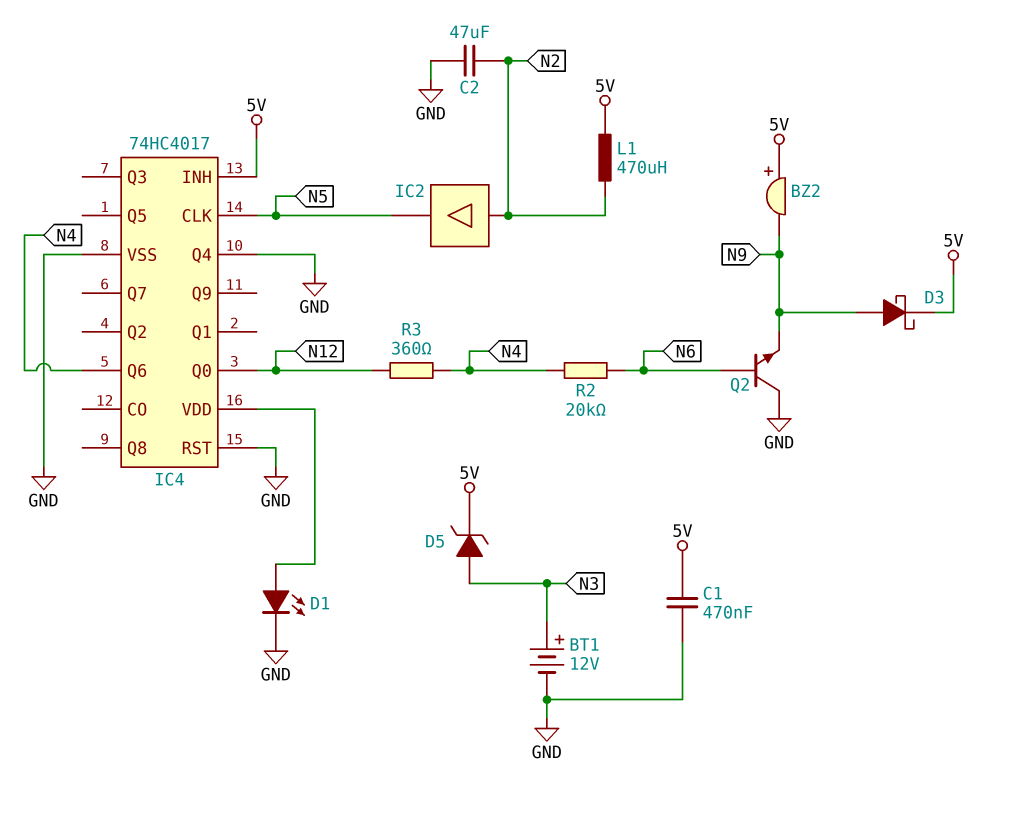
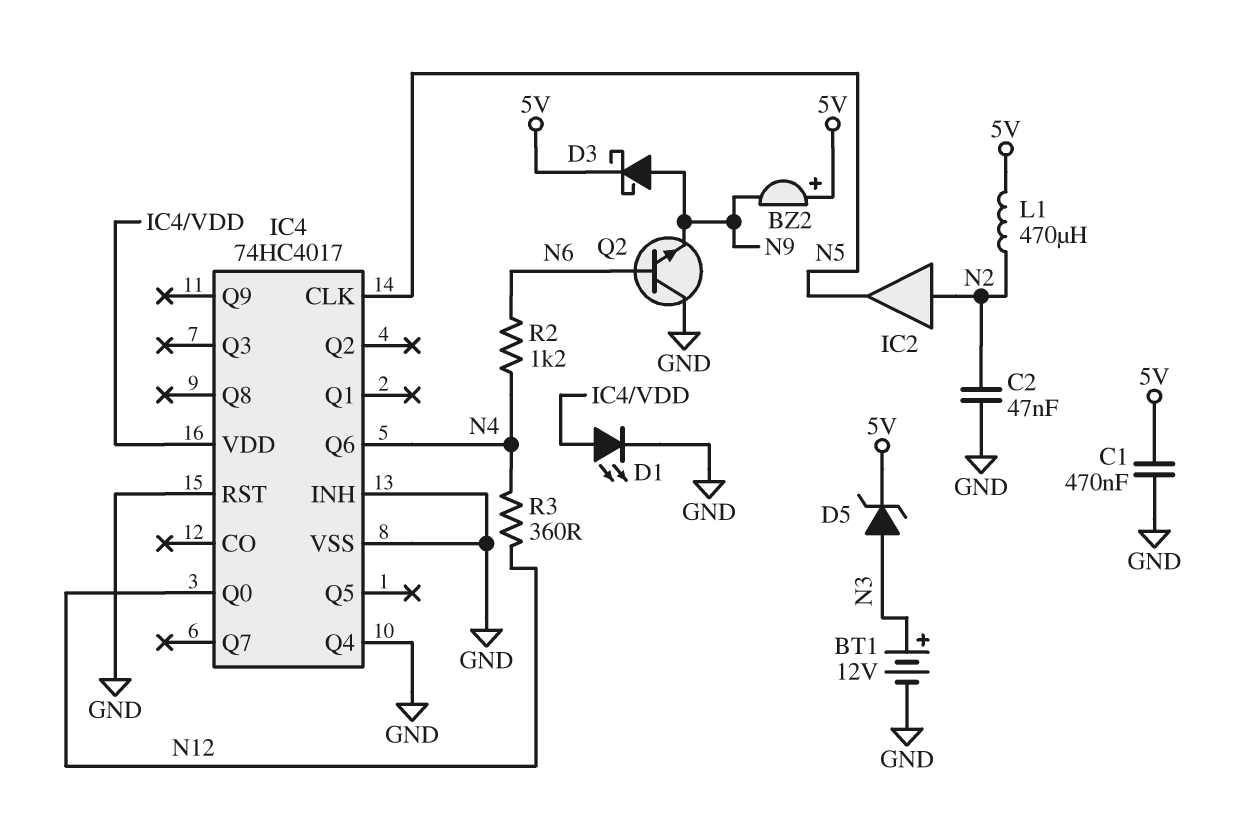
C2: 47uF (GND, N2) -> 47nF (GND, N2)
IC4 pin INH: 5V -> GND
R2: 20k (N4, N6) -> 1.2k (N4, N6)

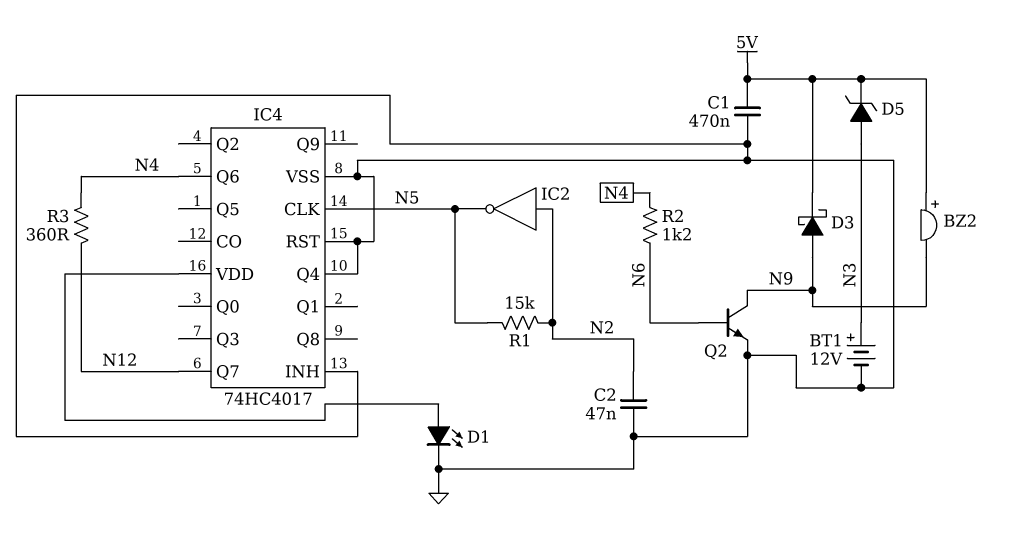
IC2: buffer (in N2, out N5) -> NOT (in N2, out N5)
IC4 pin Q0: N12 -> none
IC4 pin Q7: none -> N12
L1: 470uH (5V, N2) -> none
Q2: NPN (B N6, C GND, E N9) -> NPN (B N6, C N9, E GND)
R1: none -> 15k (N2, N5)

